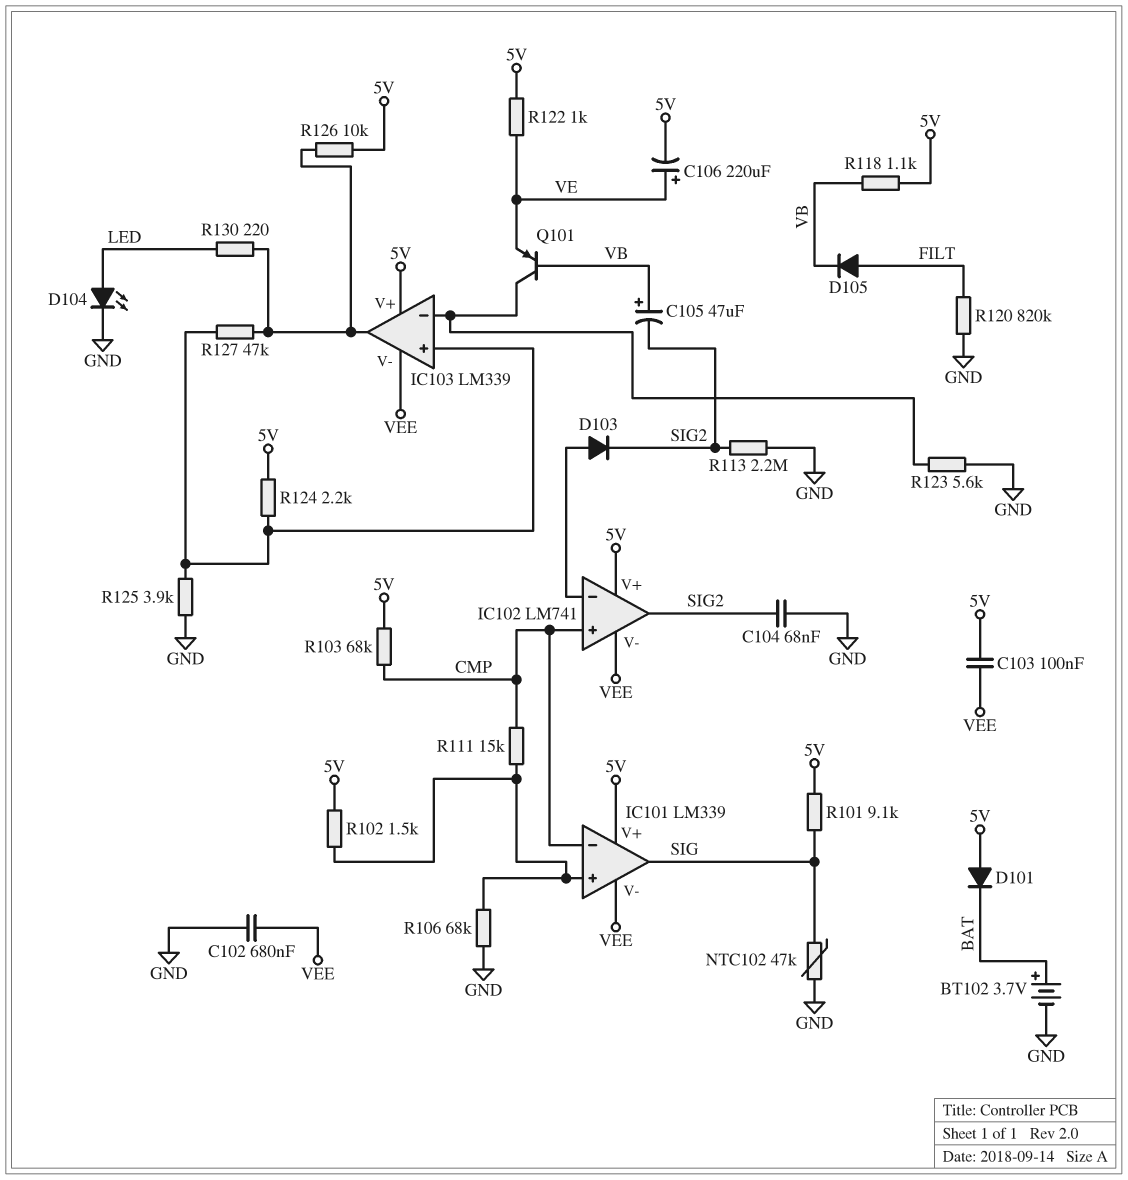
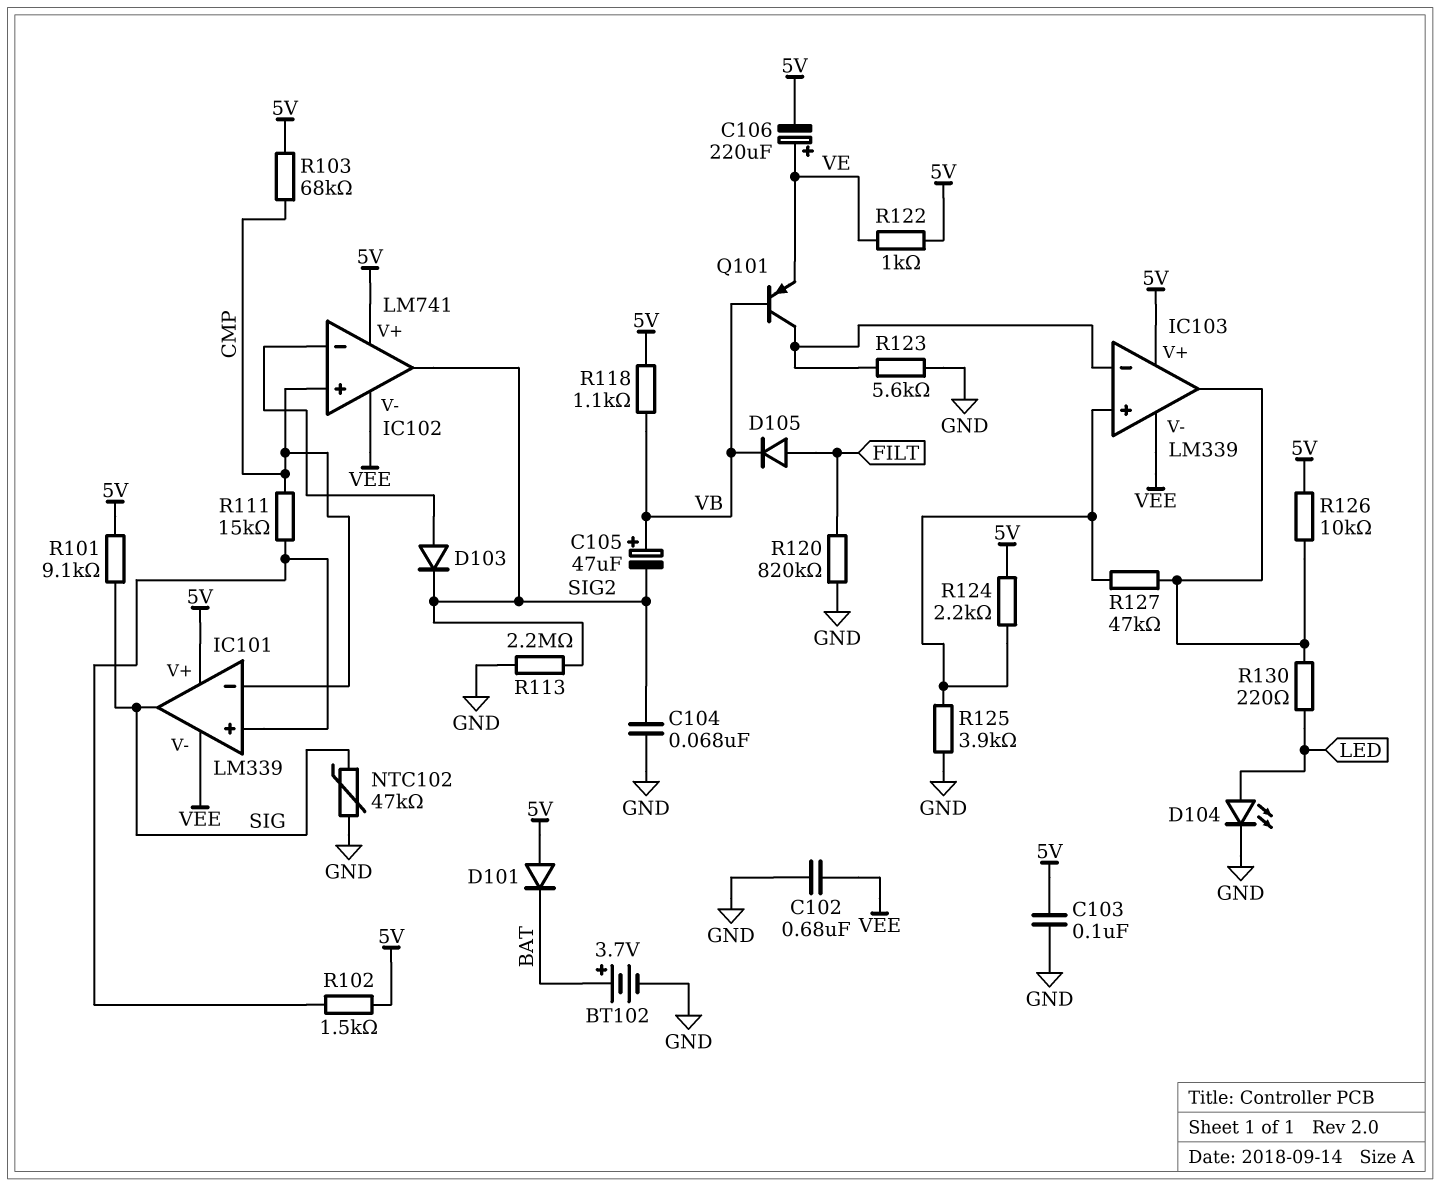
C103: 100nF (5V, VEE) -> 100nF (5V, GND)
R106: 68k (GND, IC101/in+) -> none

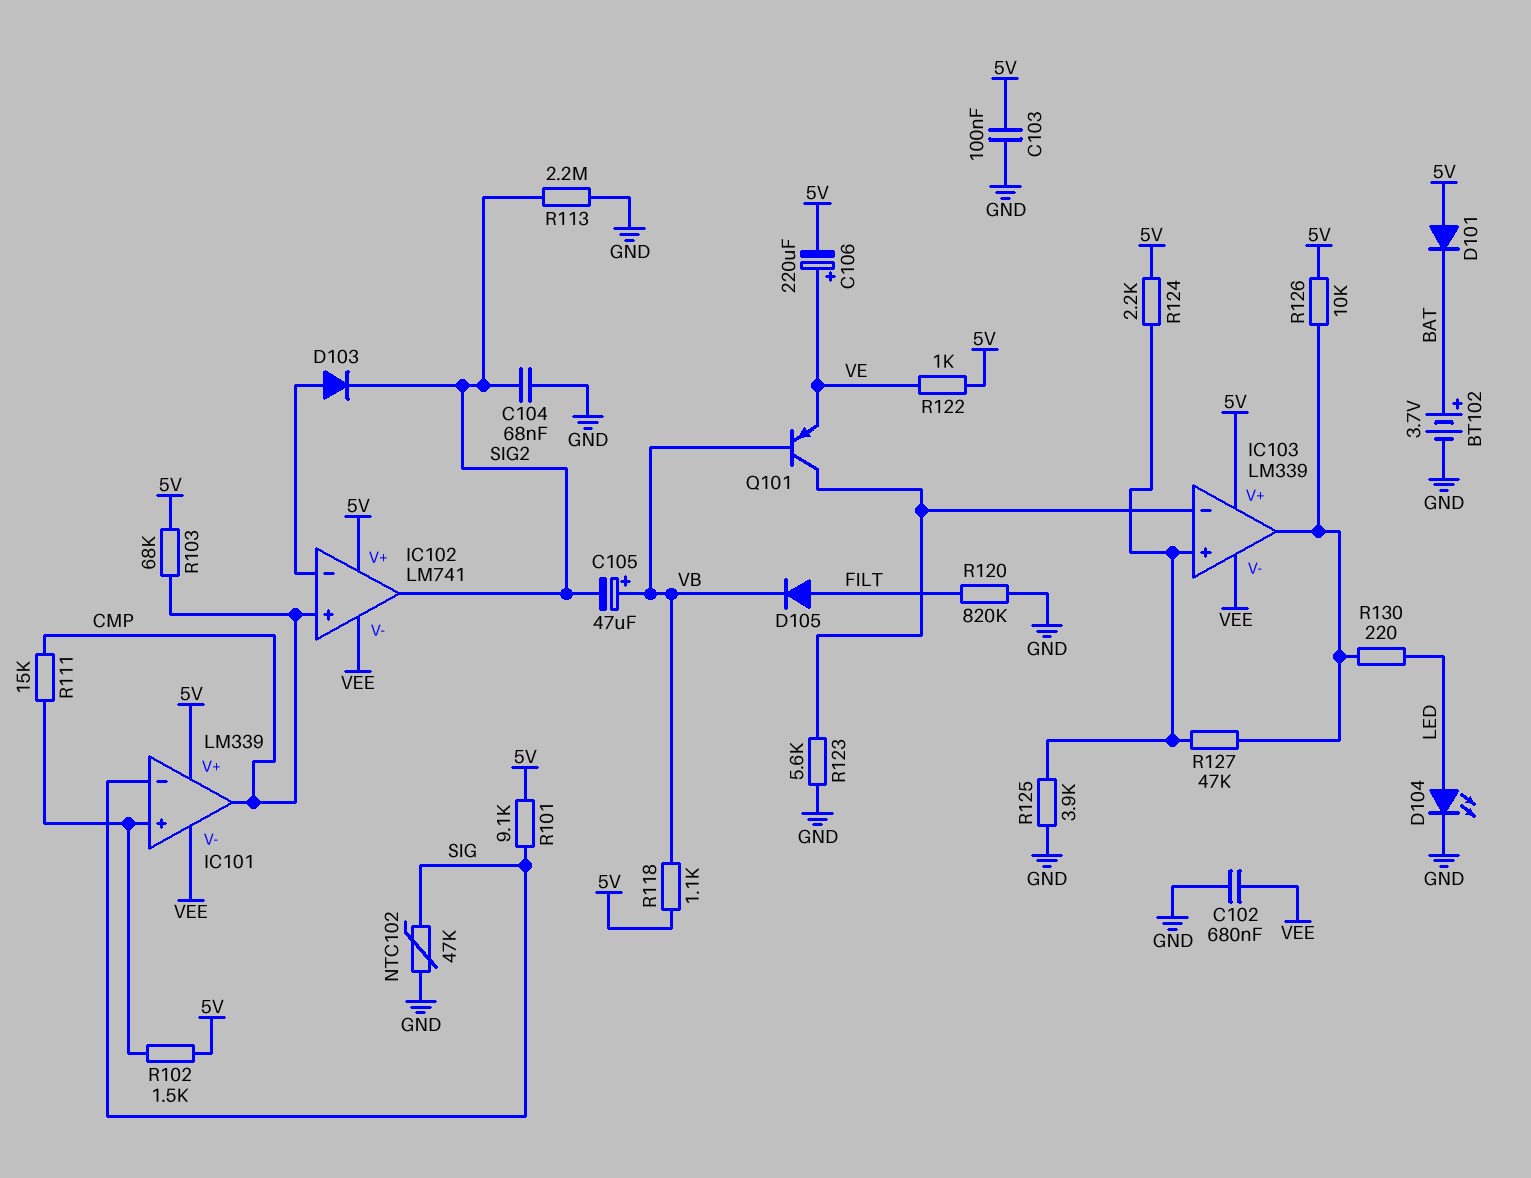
IC101 pin in-: CMP -> SIG
IC101 pin out: SIG -> CMP

